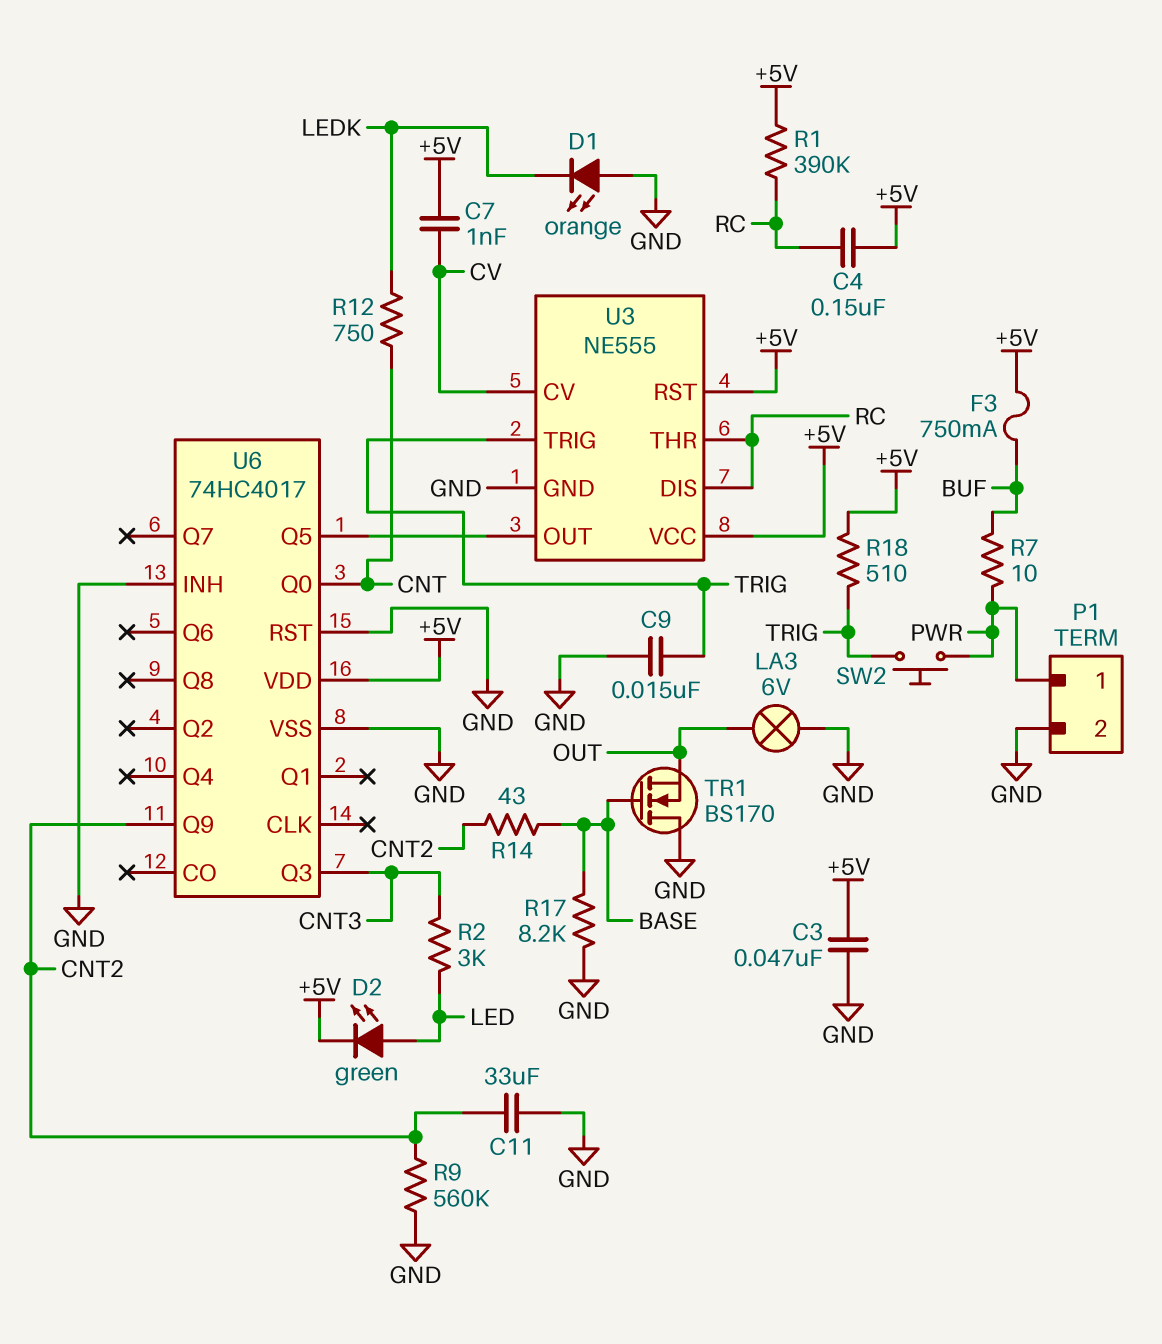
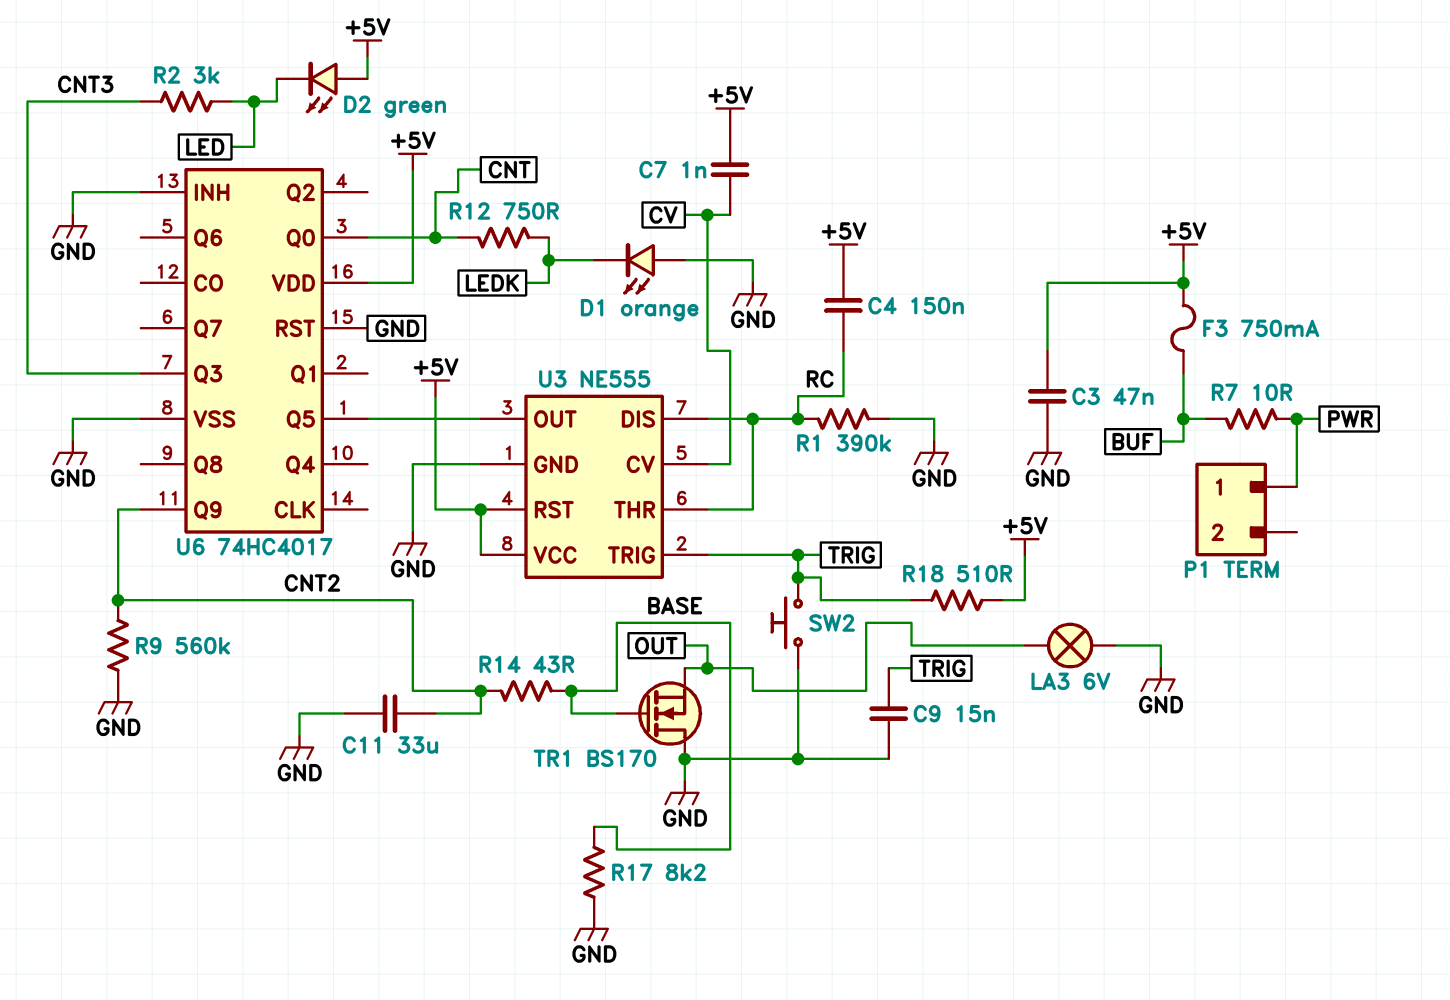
D2: LED green (A LED, K +5V) -> LED green (A +5V, K LED)
P1 pin 2: GND -> none
R1: 390k (+5V, RC) -> 390k (GND, RC)
SW2: button (PWR, TRIG) -> button (GND, TRIG)

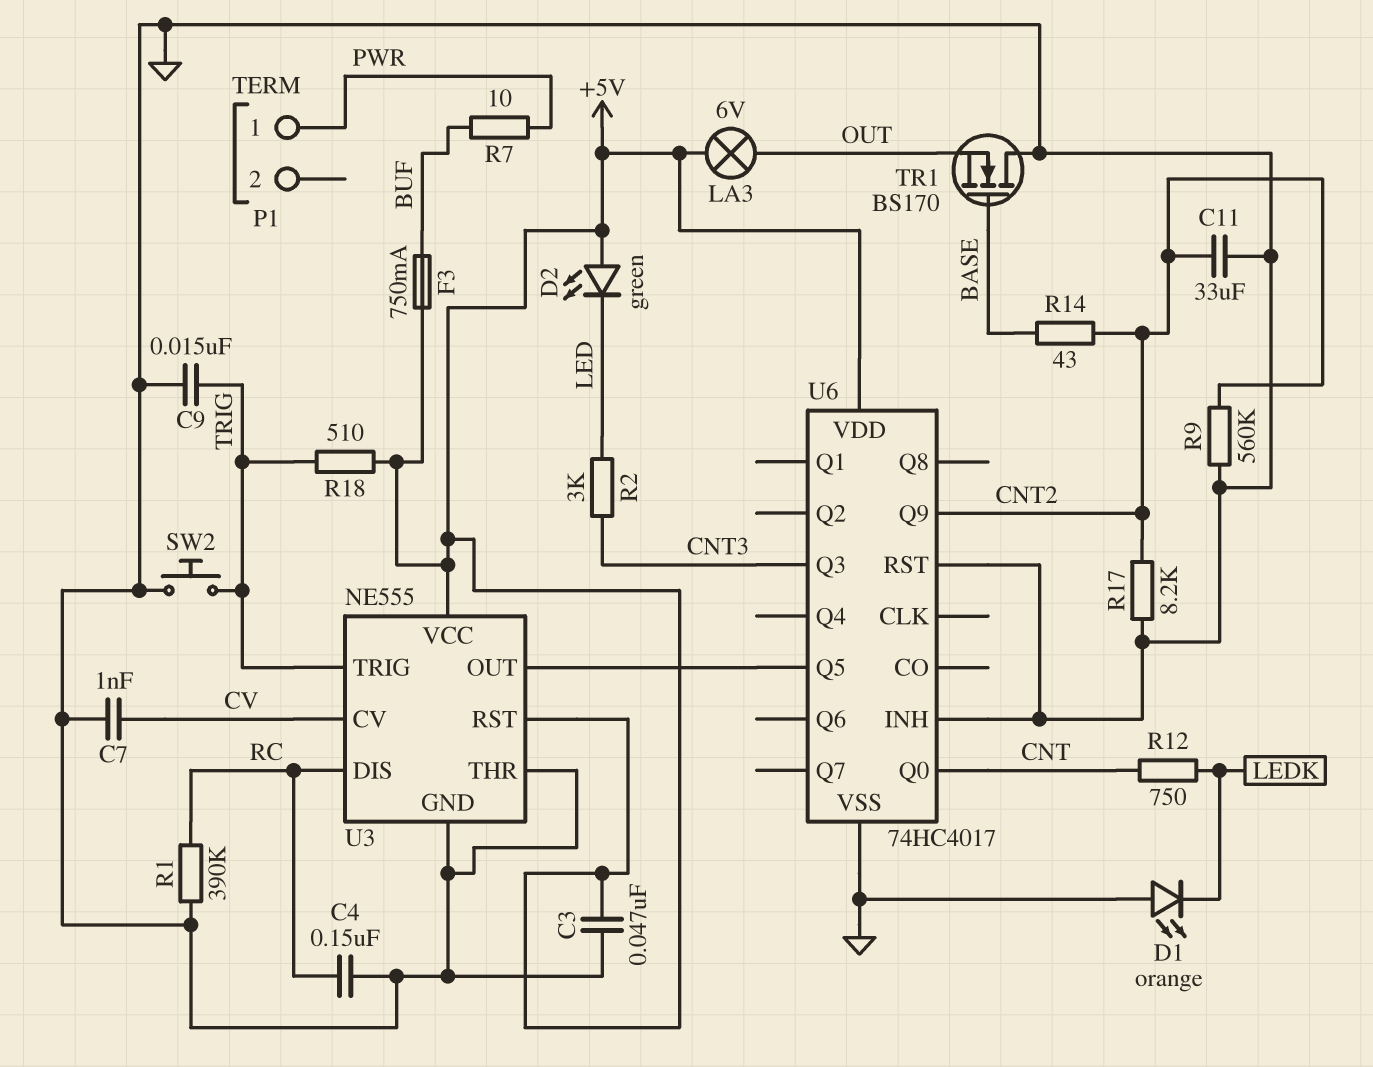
C4: 150nF (+5V, RC) -> 150nF (GND, RC)
C7: 1nF (+5V, CV) -> 1nF (CV, GND)
LA3: lamp 6V (GND, OUT) -> lamp 6V (+5V, OUT)
R17: 8.2k (BASE, GND) -> 8.2k (CNT2, GND)
U3 pin THR: RC -> GND

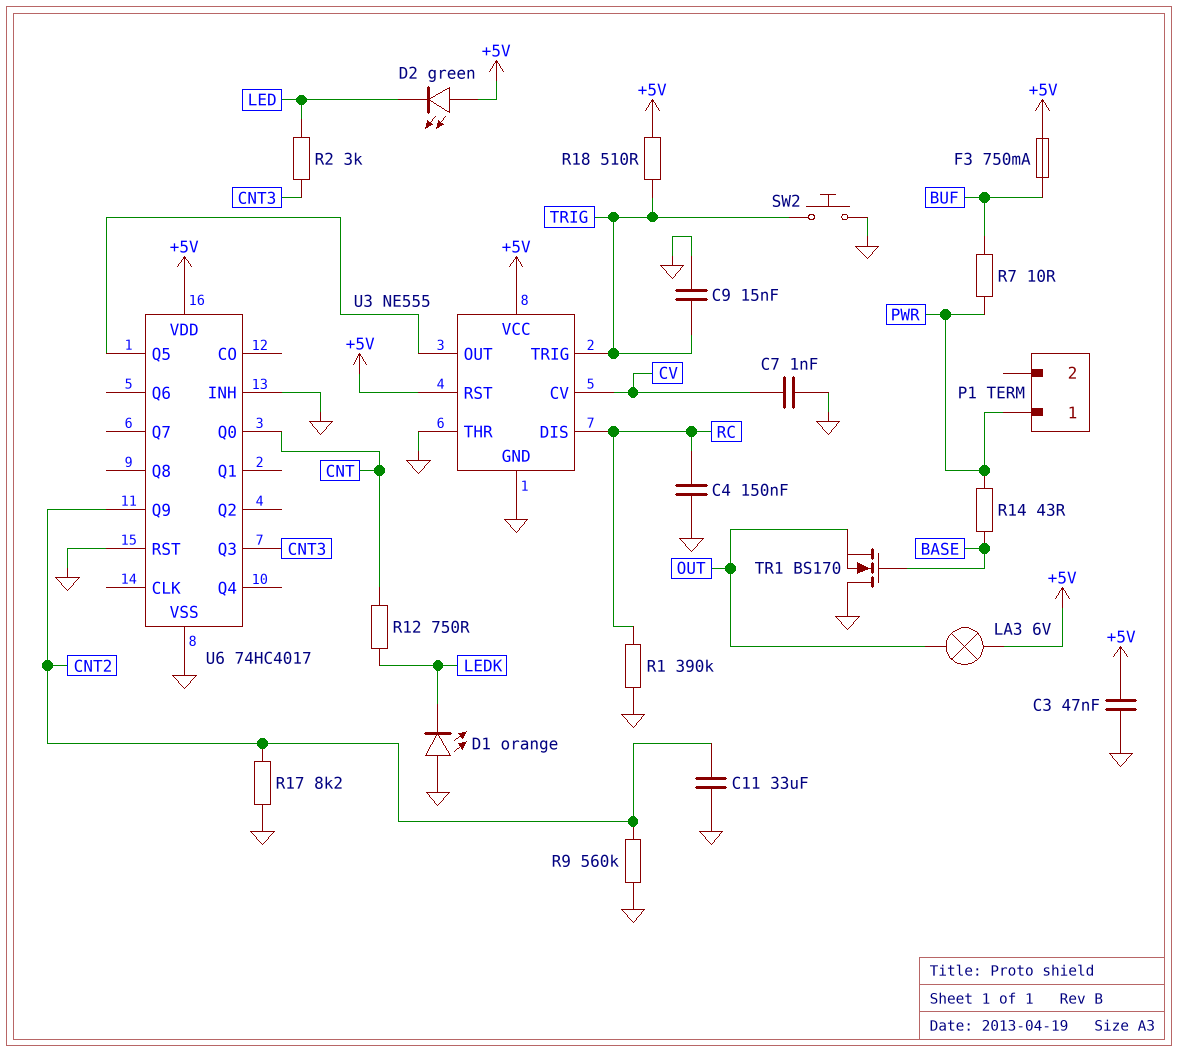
R14: 43 (BASE, CNT2) -> 43 (BASE, PWR)

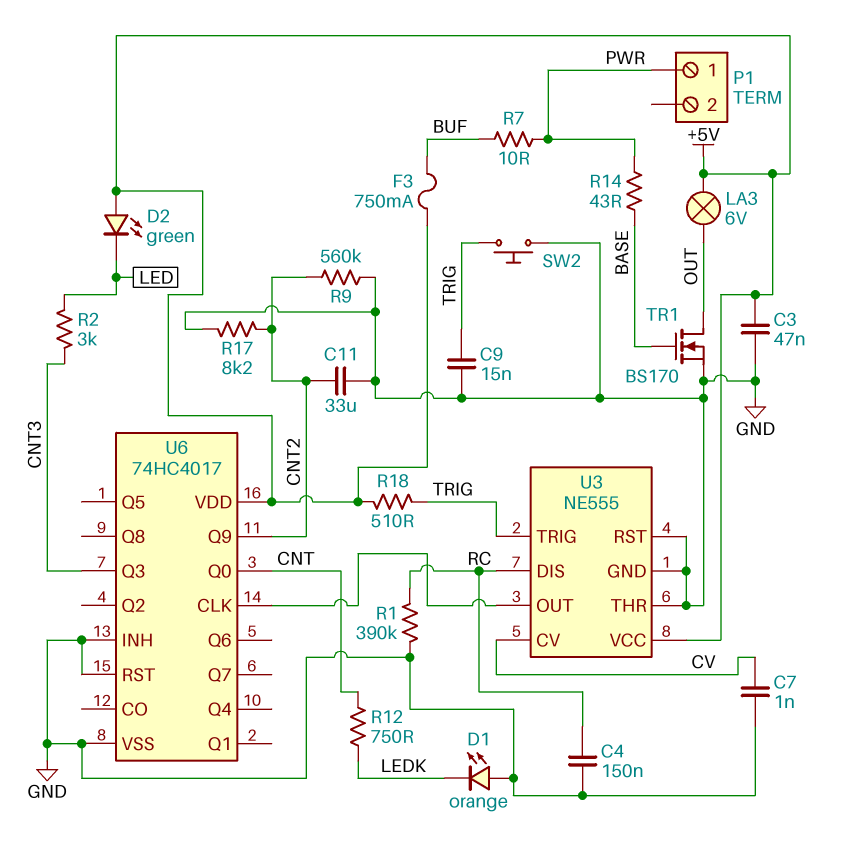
TR1: NMOS BS170 (G BASE, D GND, S OUT) -> NMOS BS170 (G BASE, D OUT, S GND)
U3 pin RST: +5V -> GND
U6 pin CLK: none -> U3/OUT
U6 pin Q5: U3/OUT -> none

